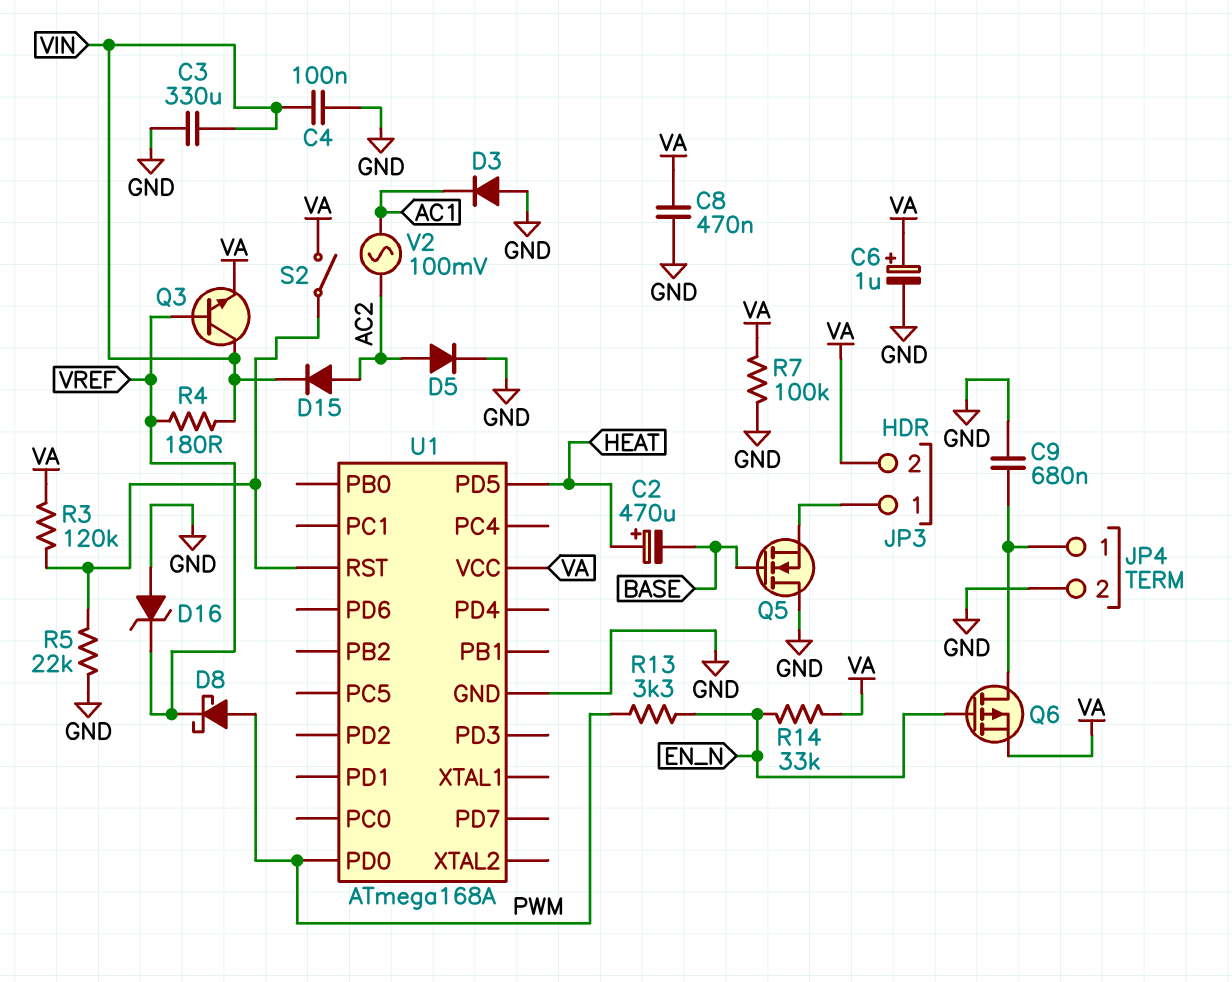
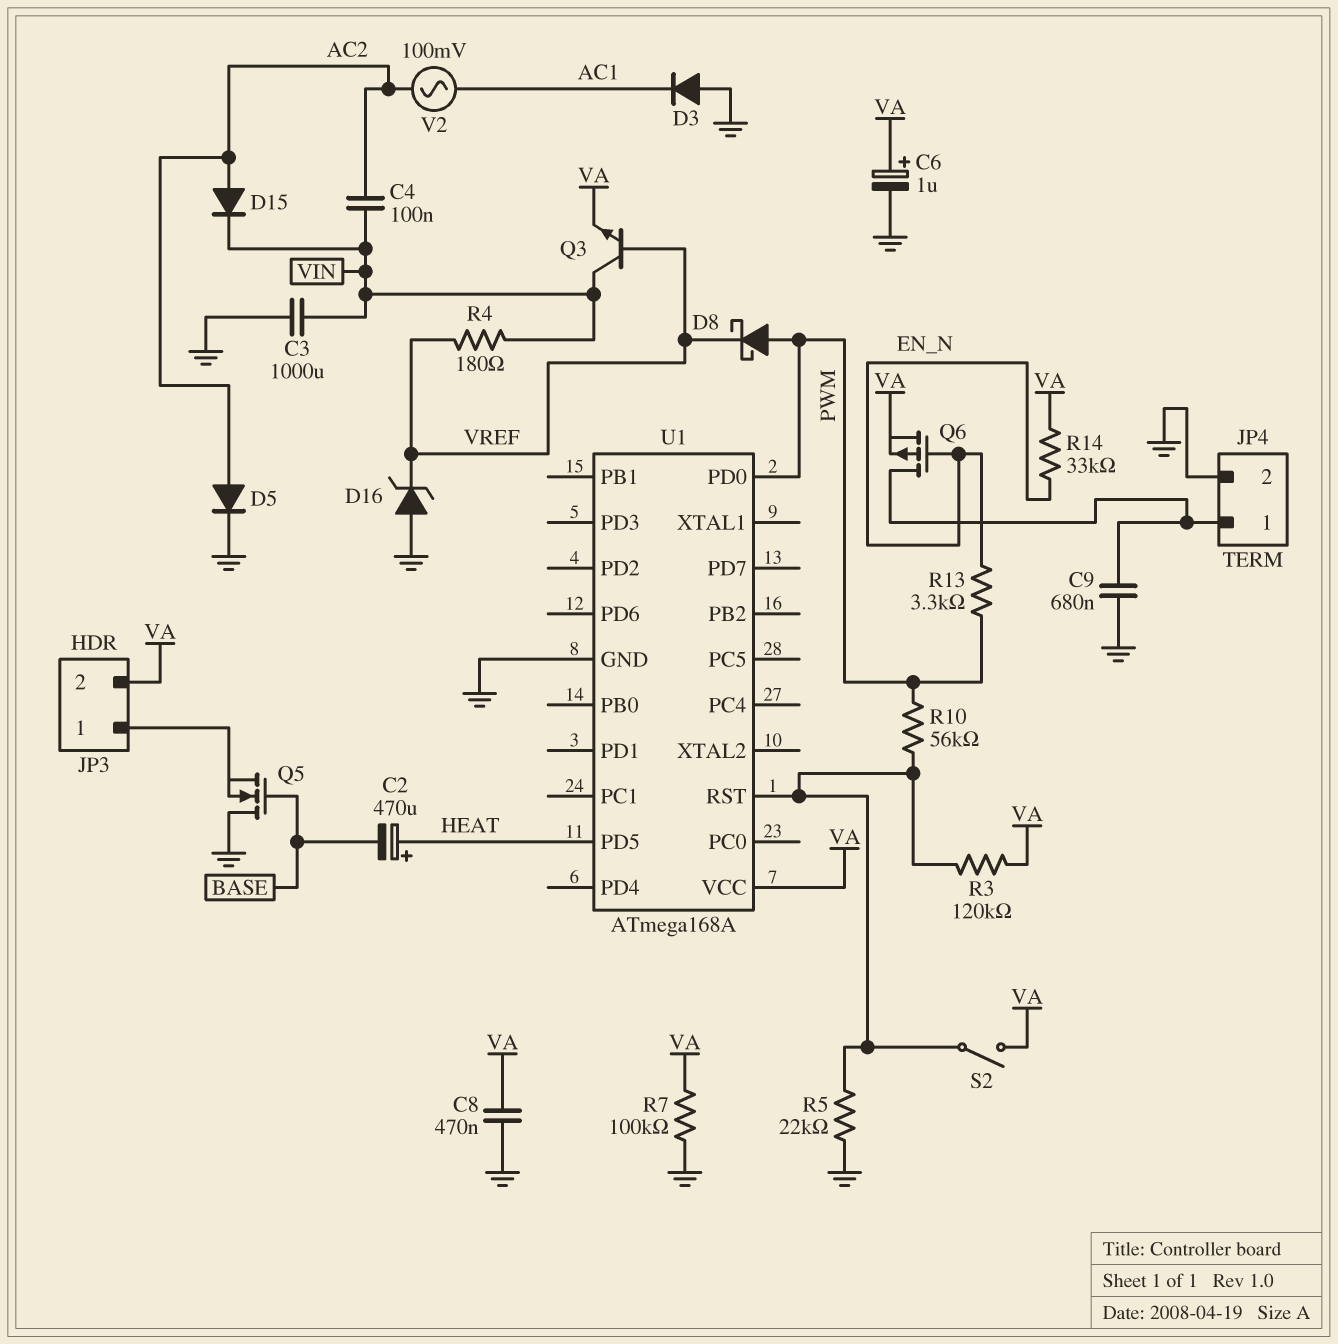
C3: 330uF (GND, VIN) -> 1000uF (GND, VIN)
C4: 100nF (GND, VIN) -> 100nF (AC2, VIN)
R10: none -> 56k (PWM, U1/RST)

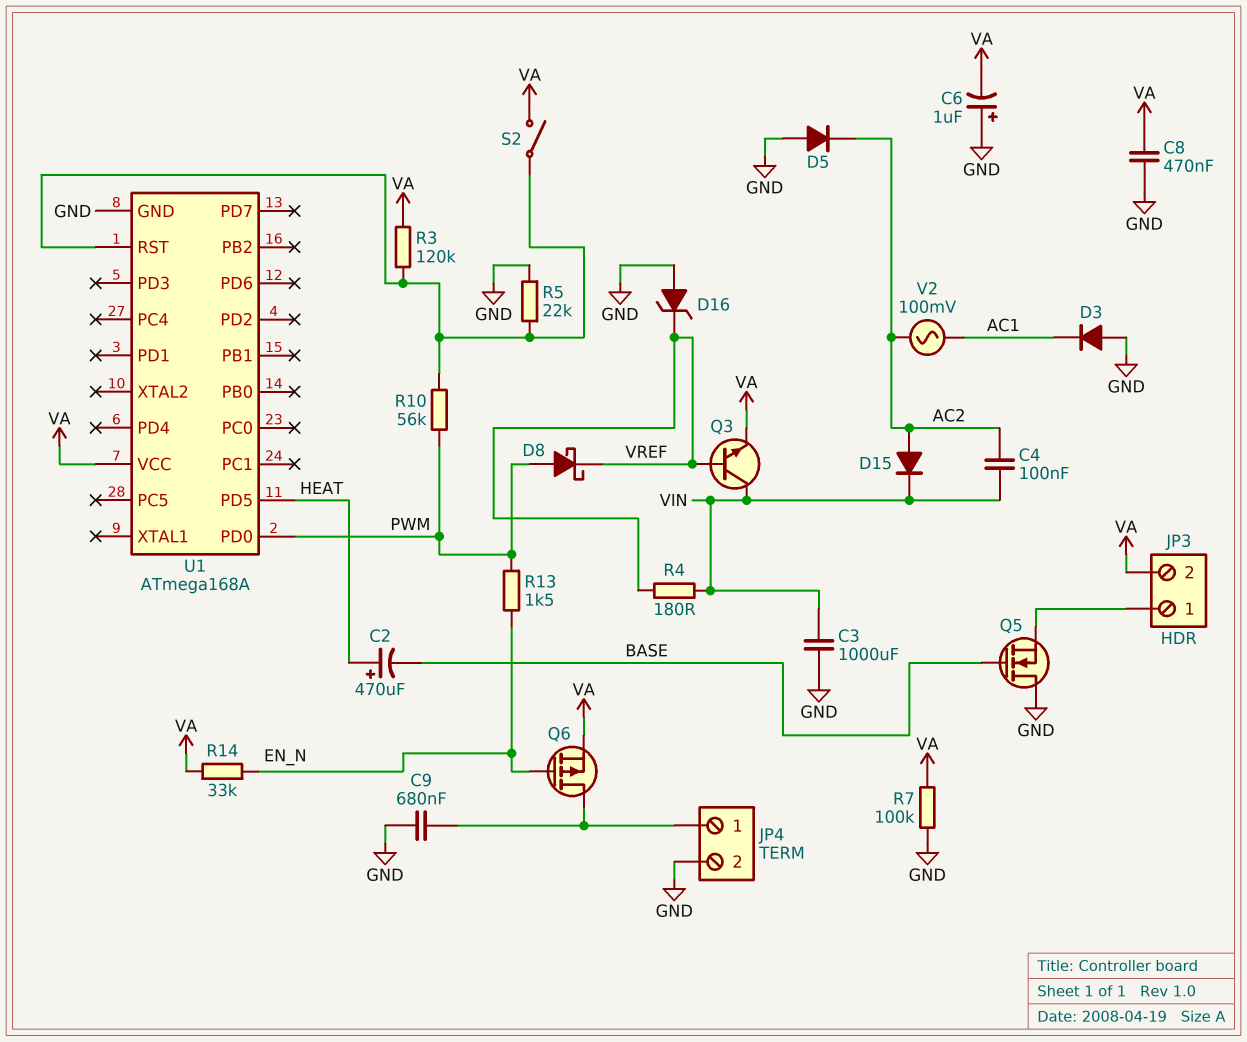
C6: 1uF (plus VA, minus GND) -> 1uF (plus GND, minus VA)
D5: diode (A AC2, K GND) -> diode (A GND, K AC2)
R13: 3.3k (EN_N, PWM) -> 1.5k (EN_N, PWM)

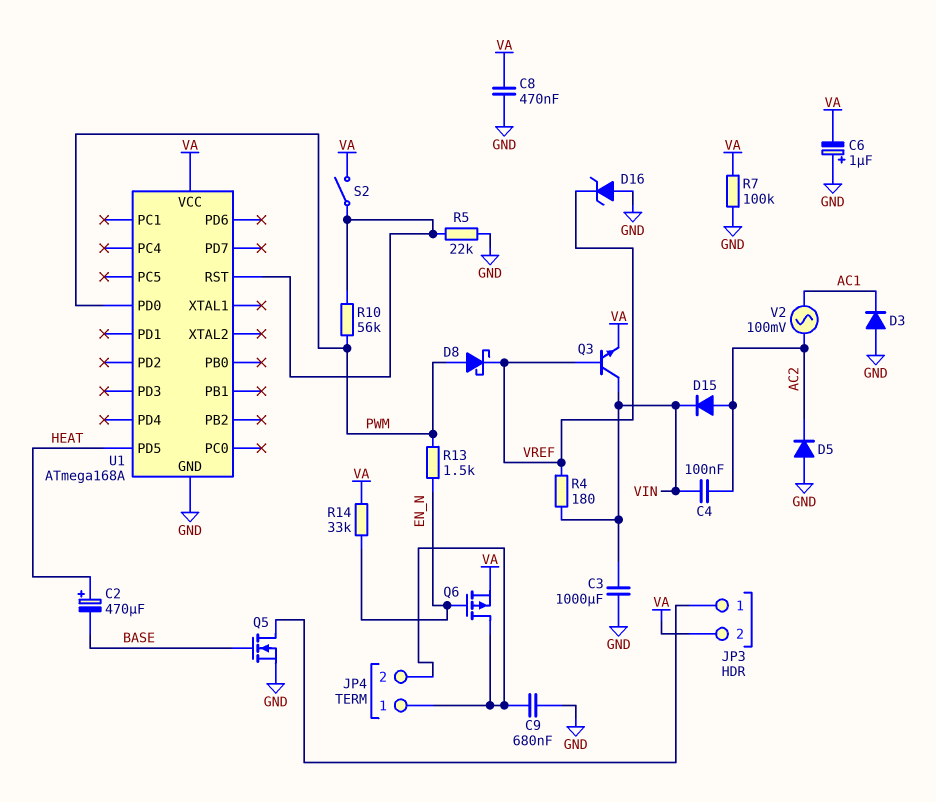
JP4 pin 2: GND -> JP4/1
Q5: NMOS (G BASE, D GND, S JP3/1) -> NMOS (G BASE, D JP3/1, S GND)
R3: 120k (U1/RST, VA) -> none

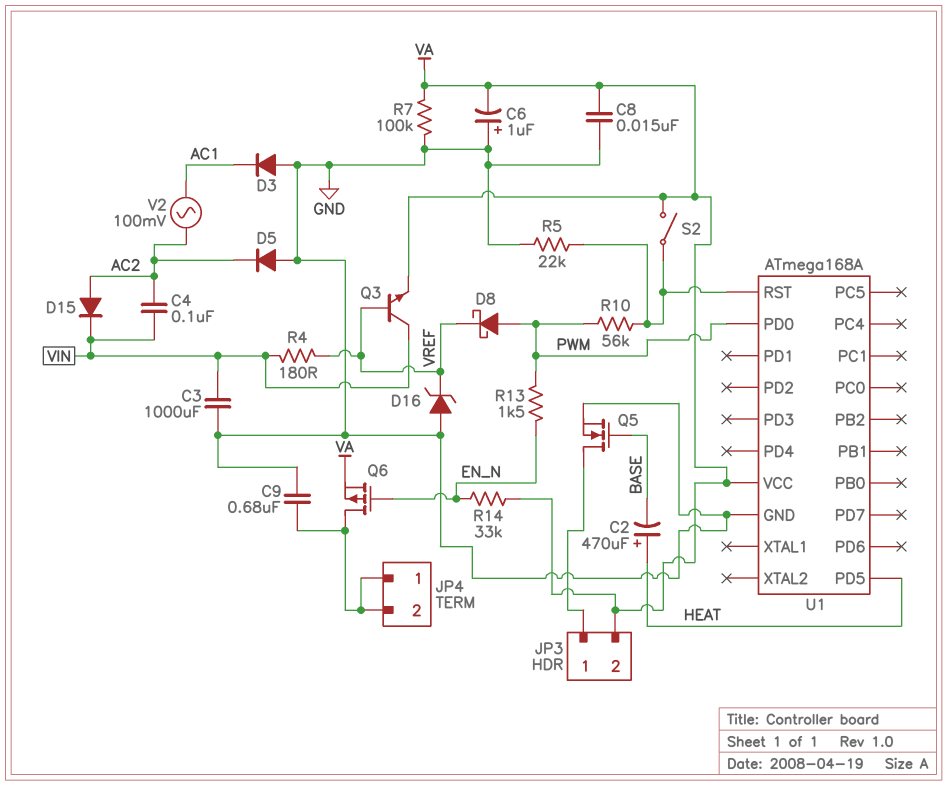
C8: 470nF (GND, VA) -> 15nF (GND, VA)

